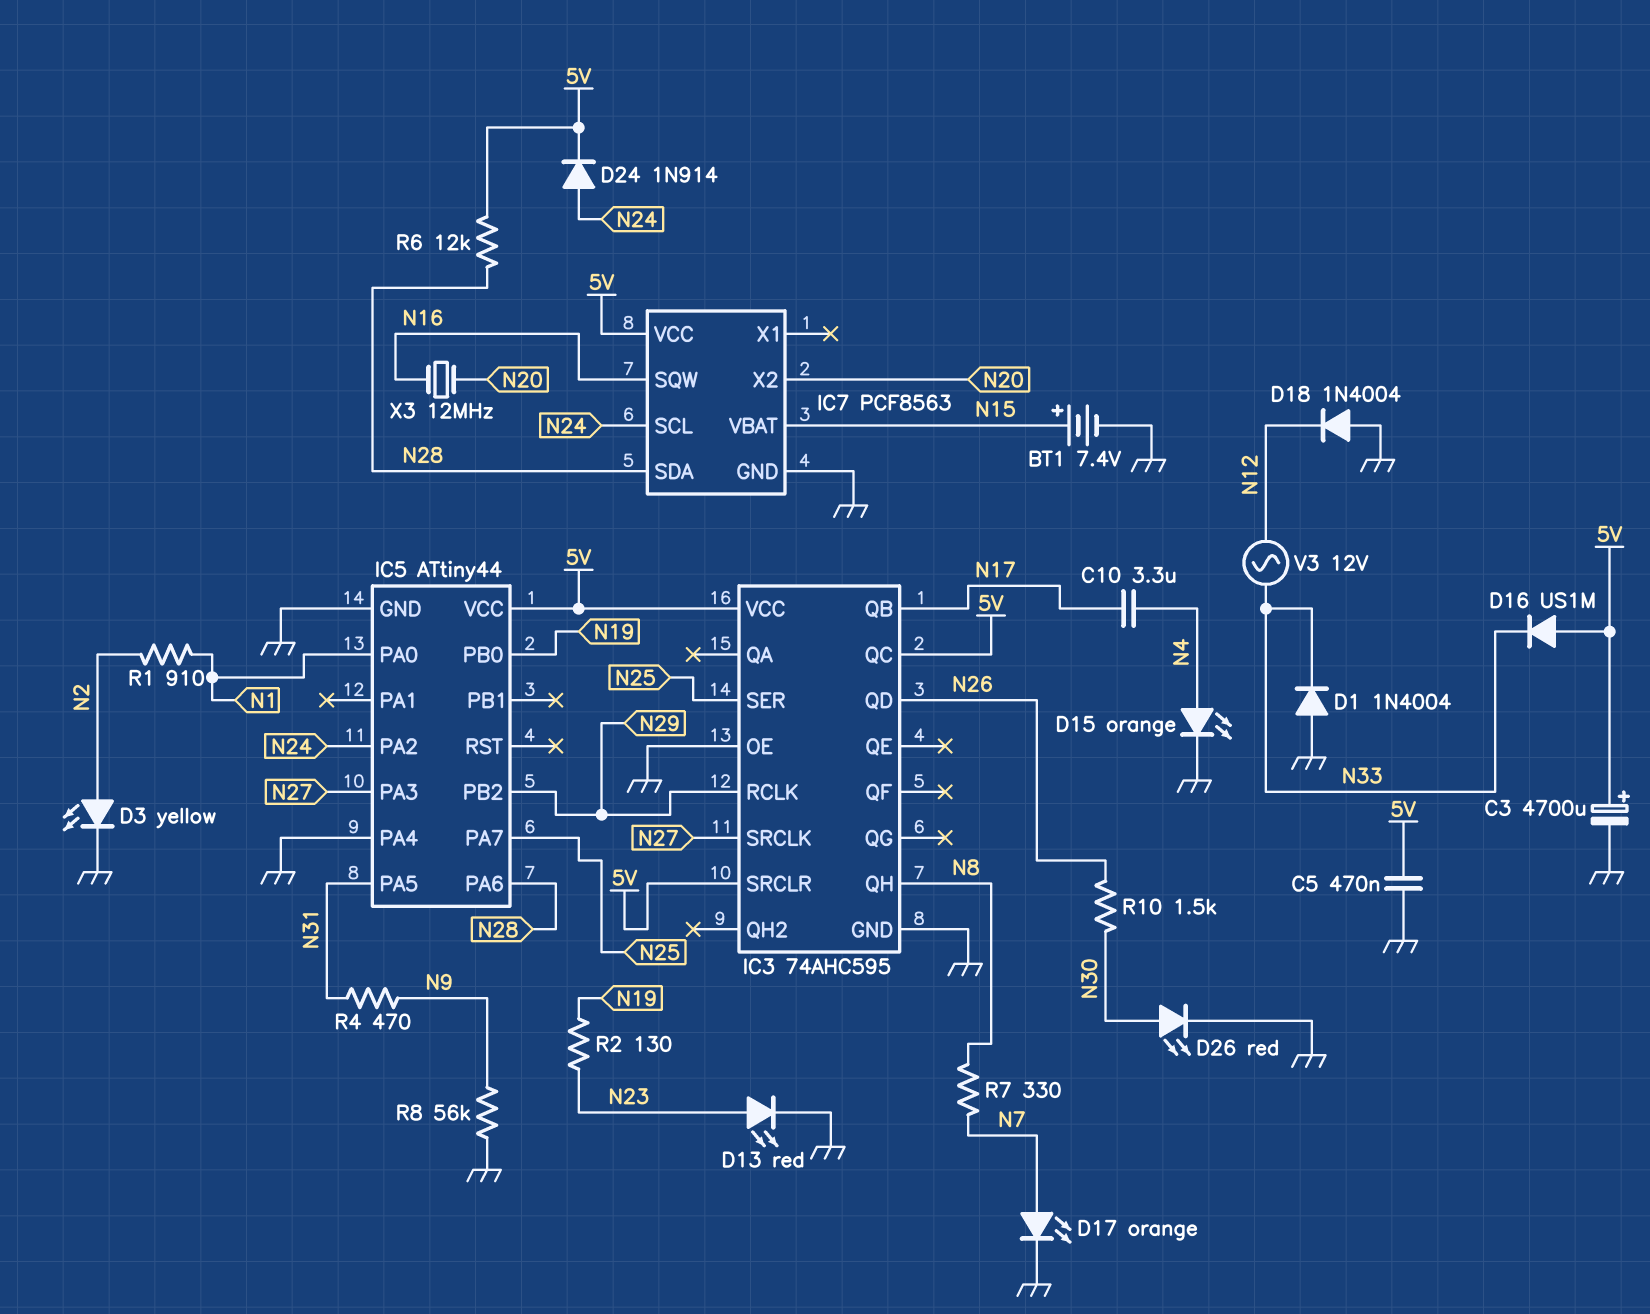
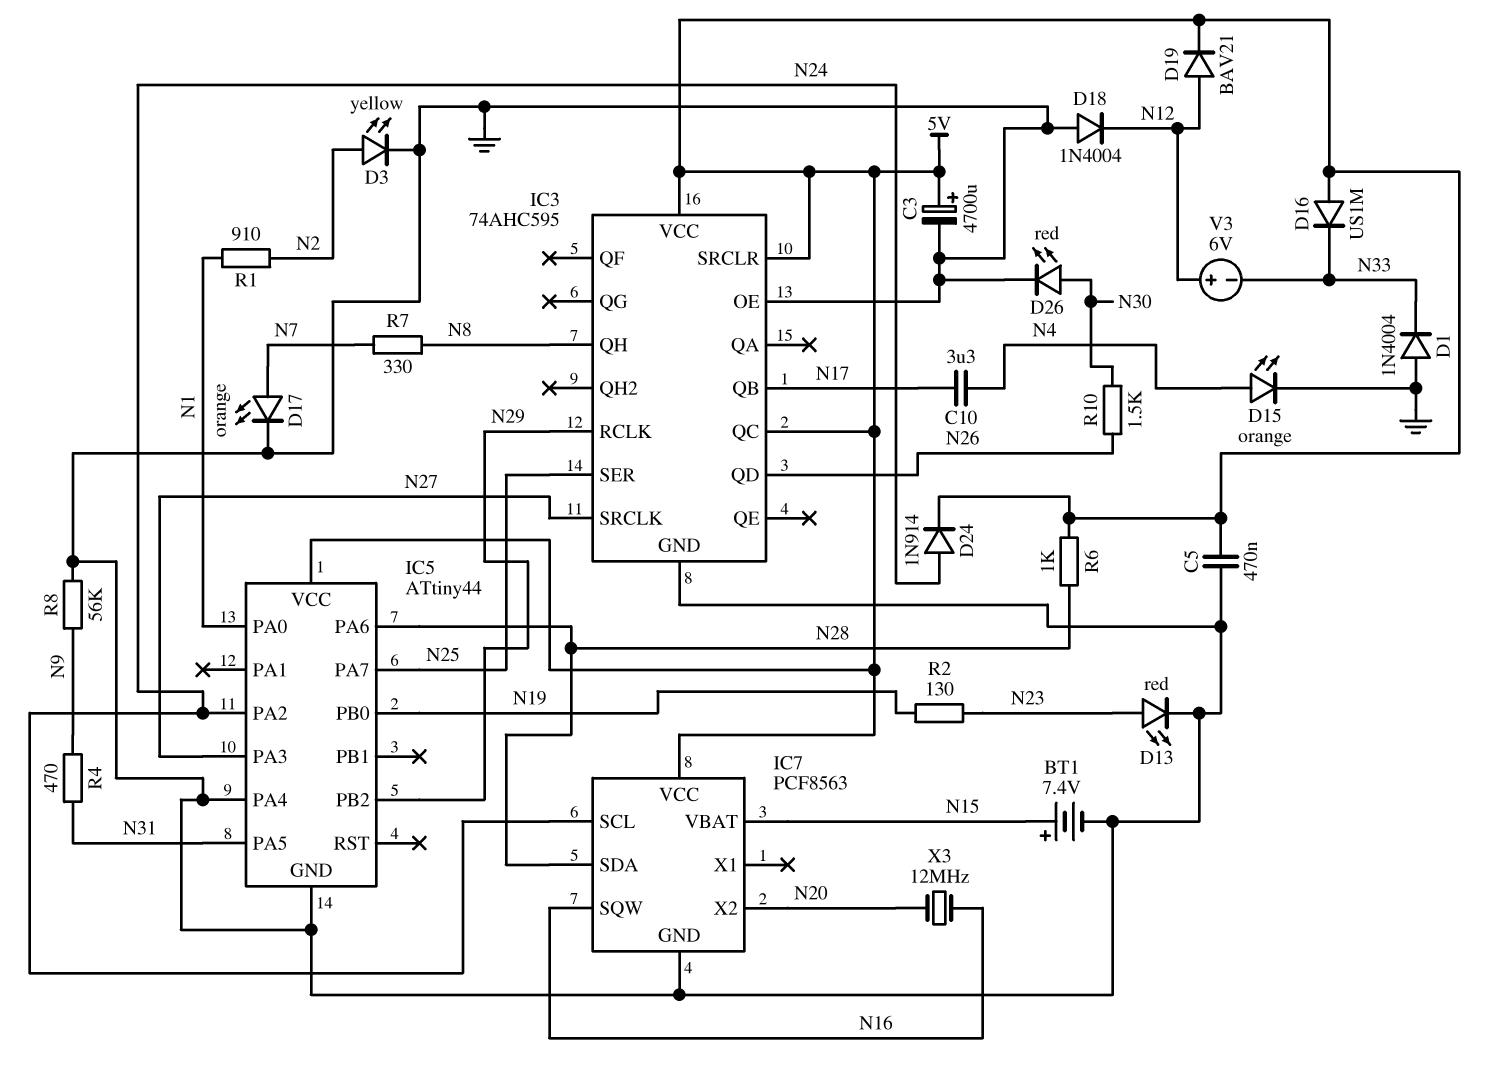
D19: none -> diode BAV21 (A N12, K 5V)
R6: 12k (5V, N28) -> 1k (5V, N28)
V3: AC 12V (N12, N33) -> 6V (plus N12, minus N33)

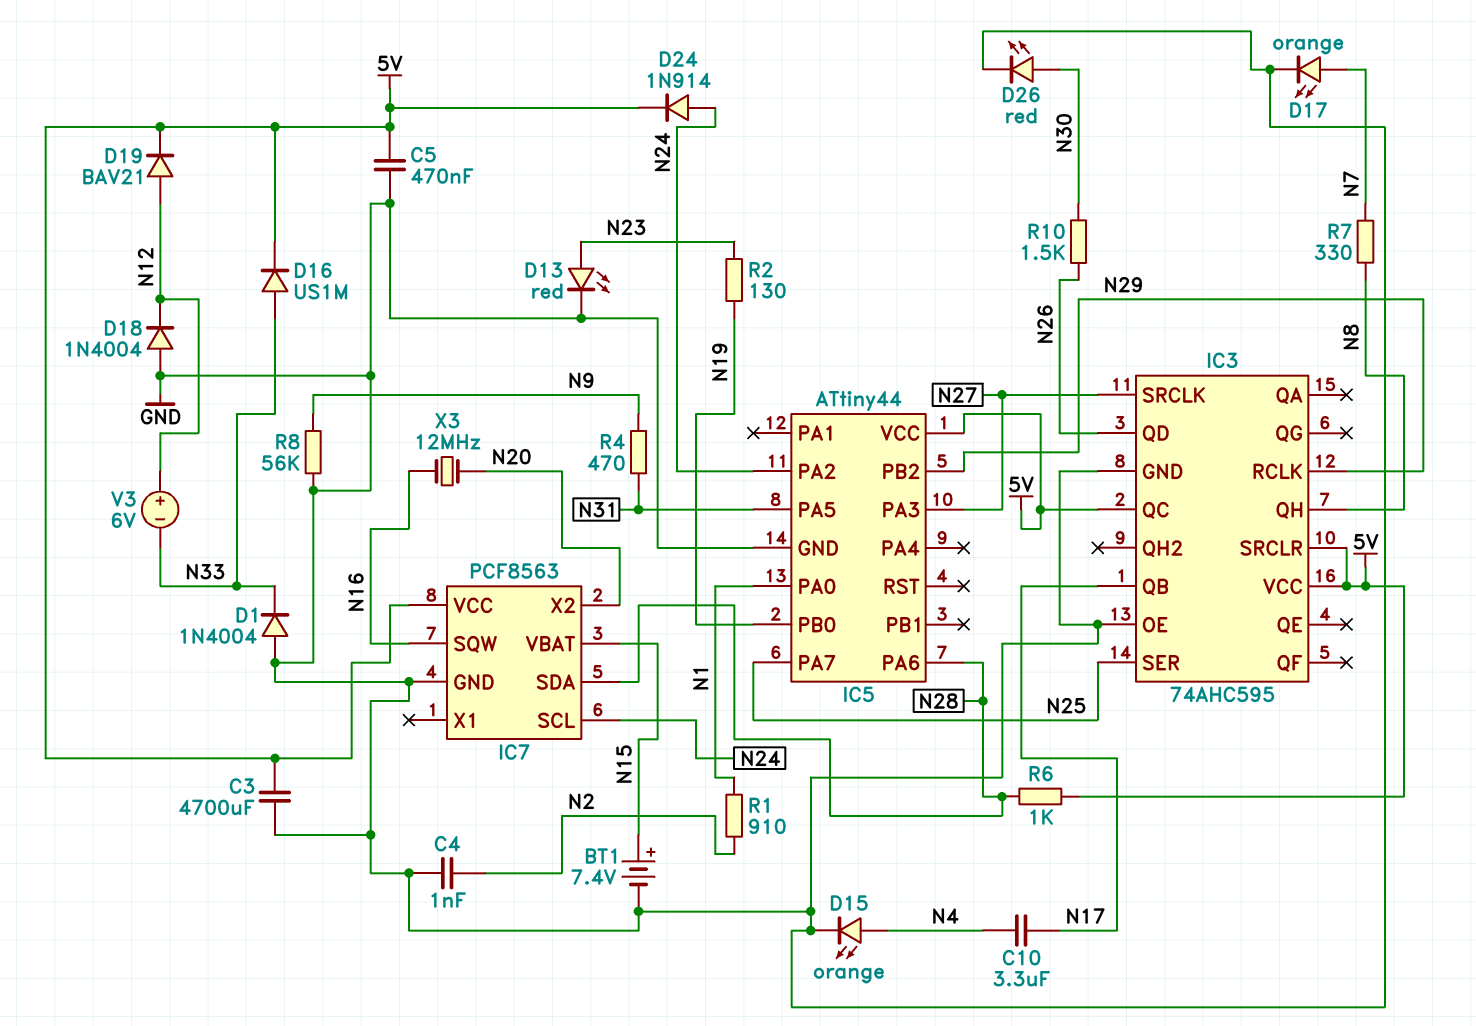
C3: 4700uF (plus 5V, minus GND) -> 4700uF (5V, GND)
C4: none -> 1nF (GND, N2)
D3: LED yellow (A N2, K GND) -> none
D16: diode US1M (A 5V, K N33) -> diode US1M (A N33, K 5V)
IC5 pin PA4: GND -> none

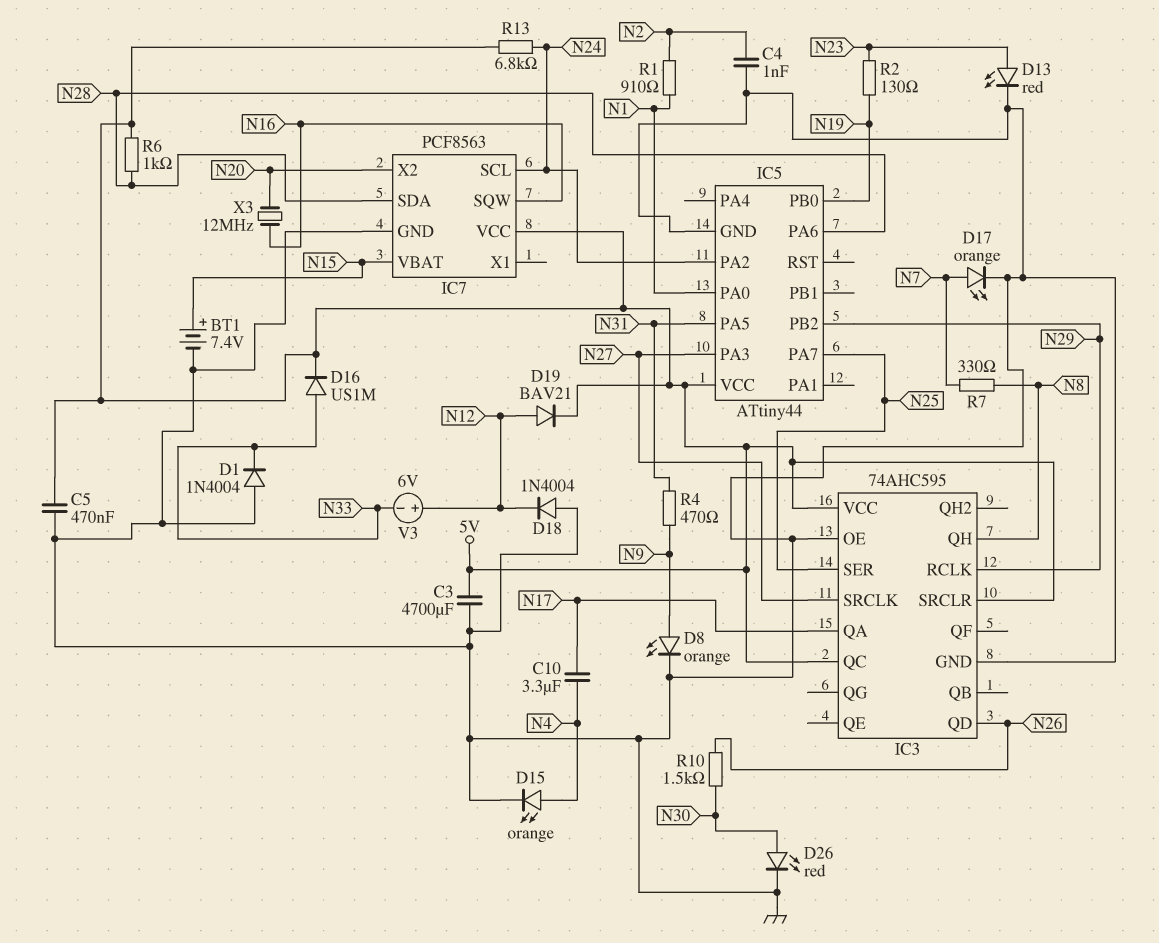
D8: none -> LED orange (A N9, K GND)
D24: diode 1N914 (A N24, K 5V) -> none
IC3 pin QA: none -> N17
IC3 pin QB: N17 -> none
R8: 56k (GND, N9) -> none
R13: none -> 6.8k (5V, N24)

